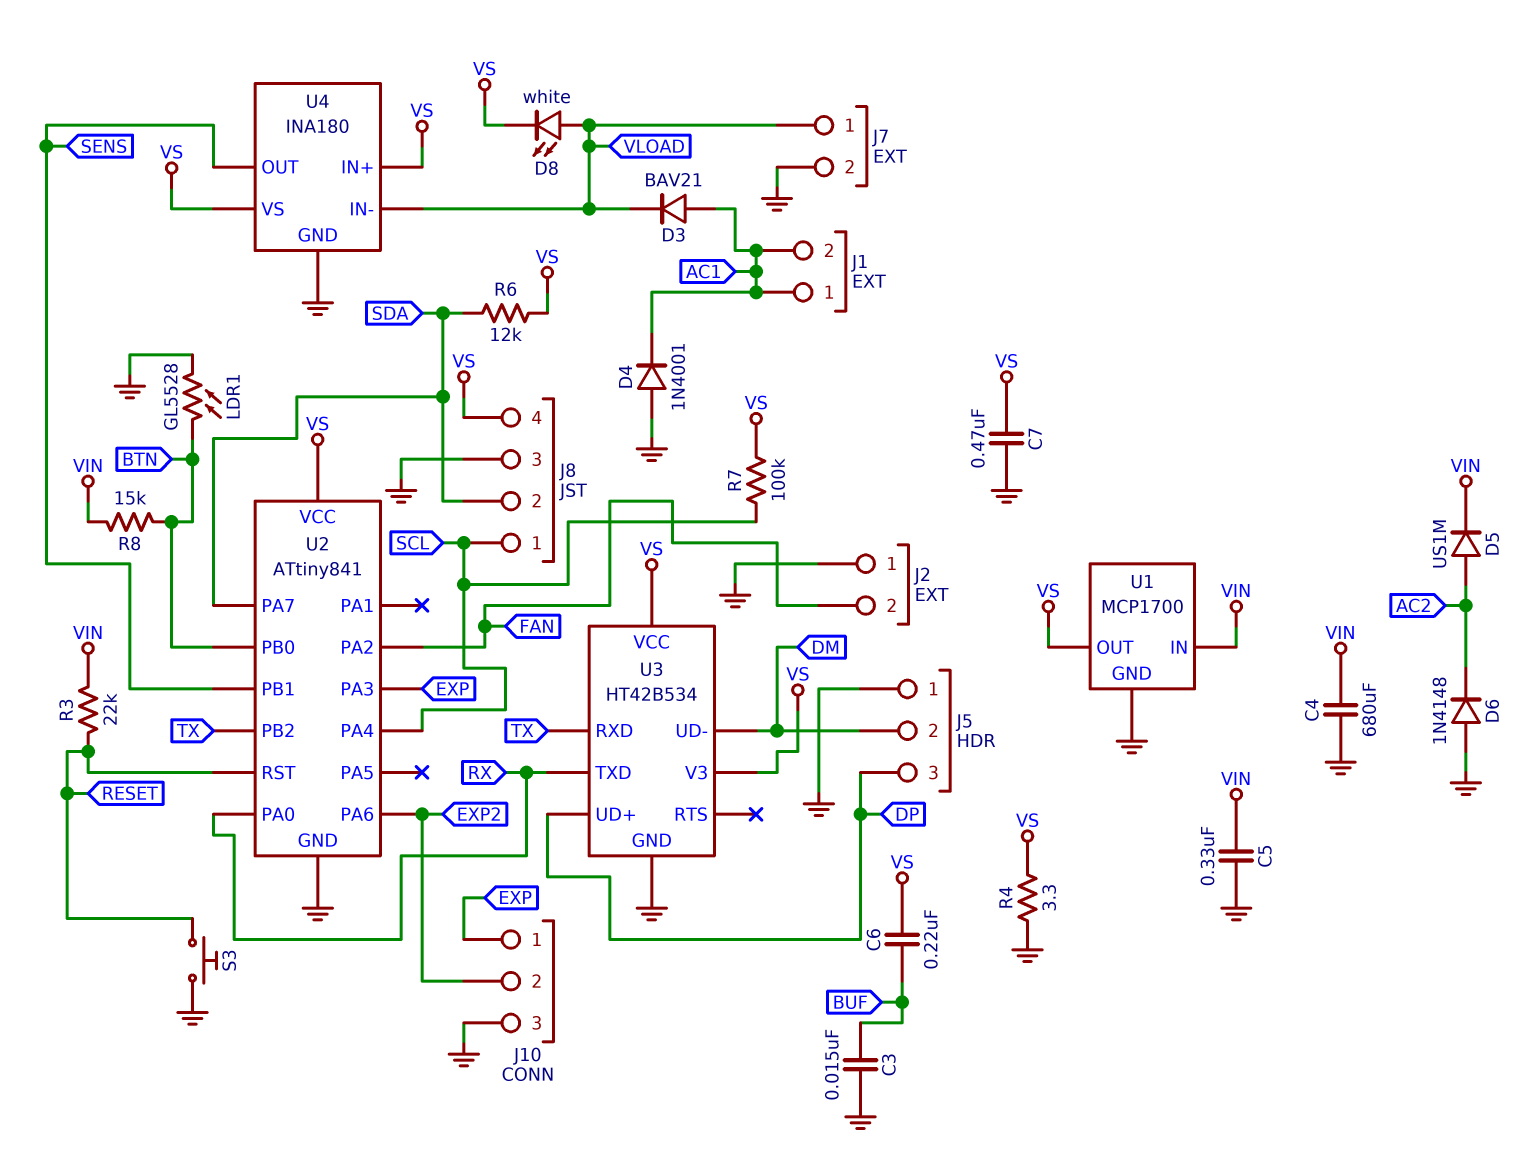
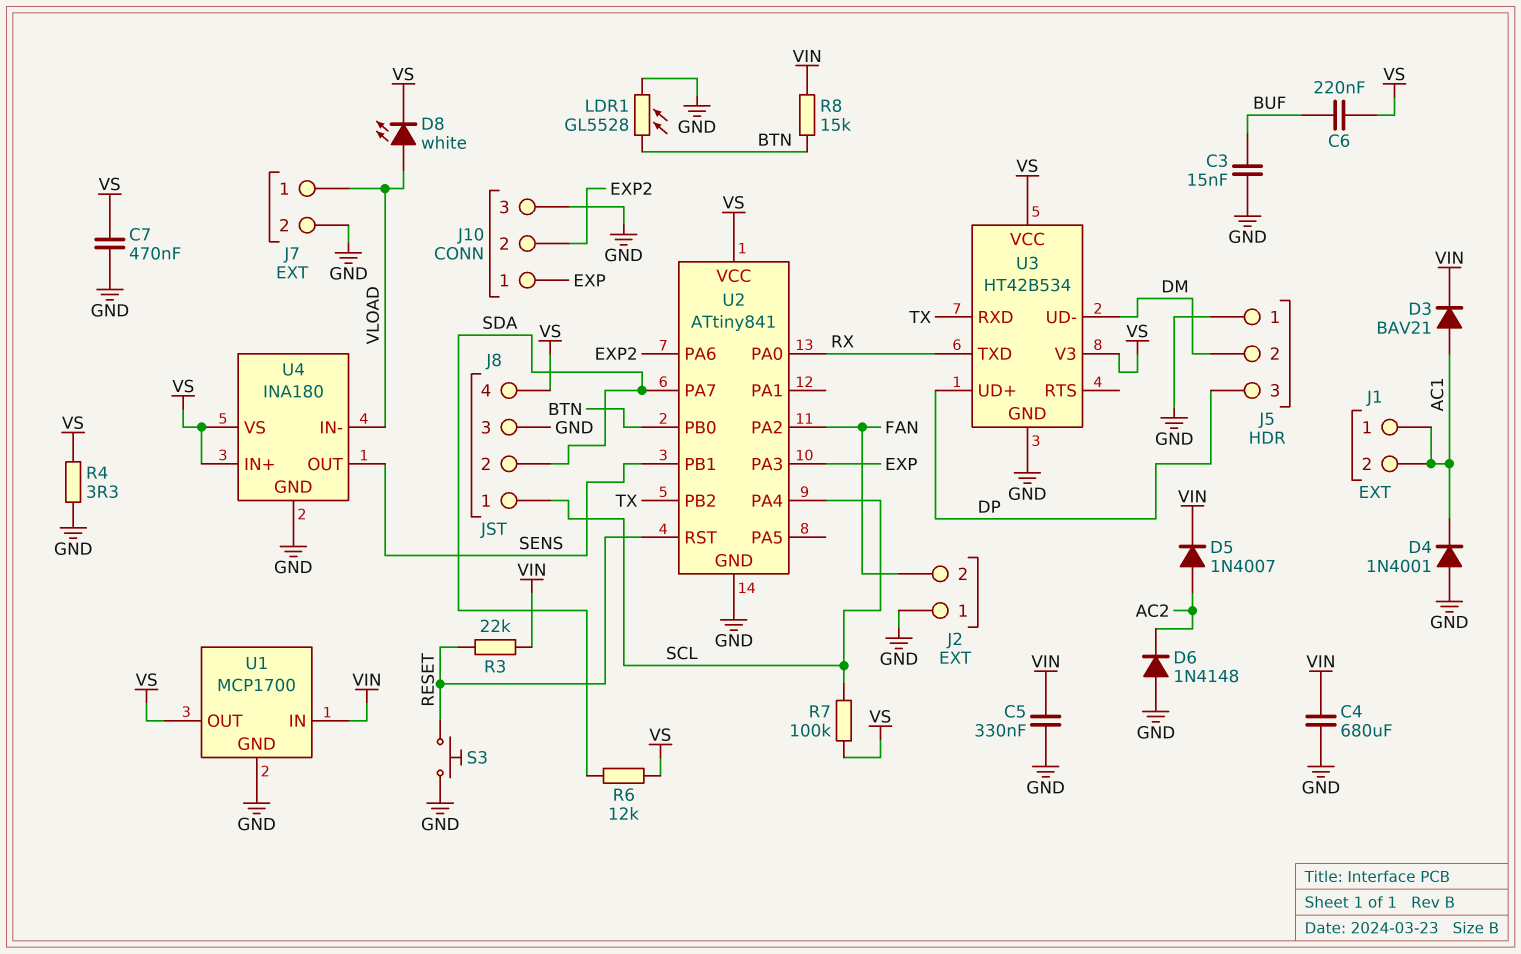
D3: diode BAV21 (A AC1, K VLOAD) -> diode BAV21 (A AC1, K VIN)
D5: diode US1M (A AC2, K VIN) -> diode 1N4007 (A AC2, K VIN)

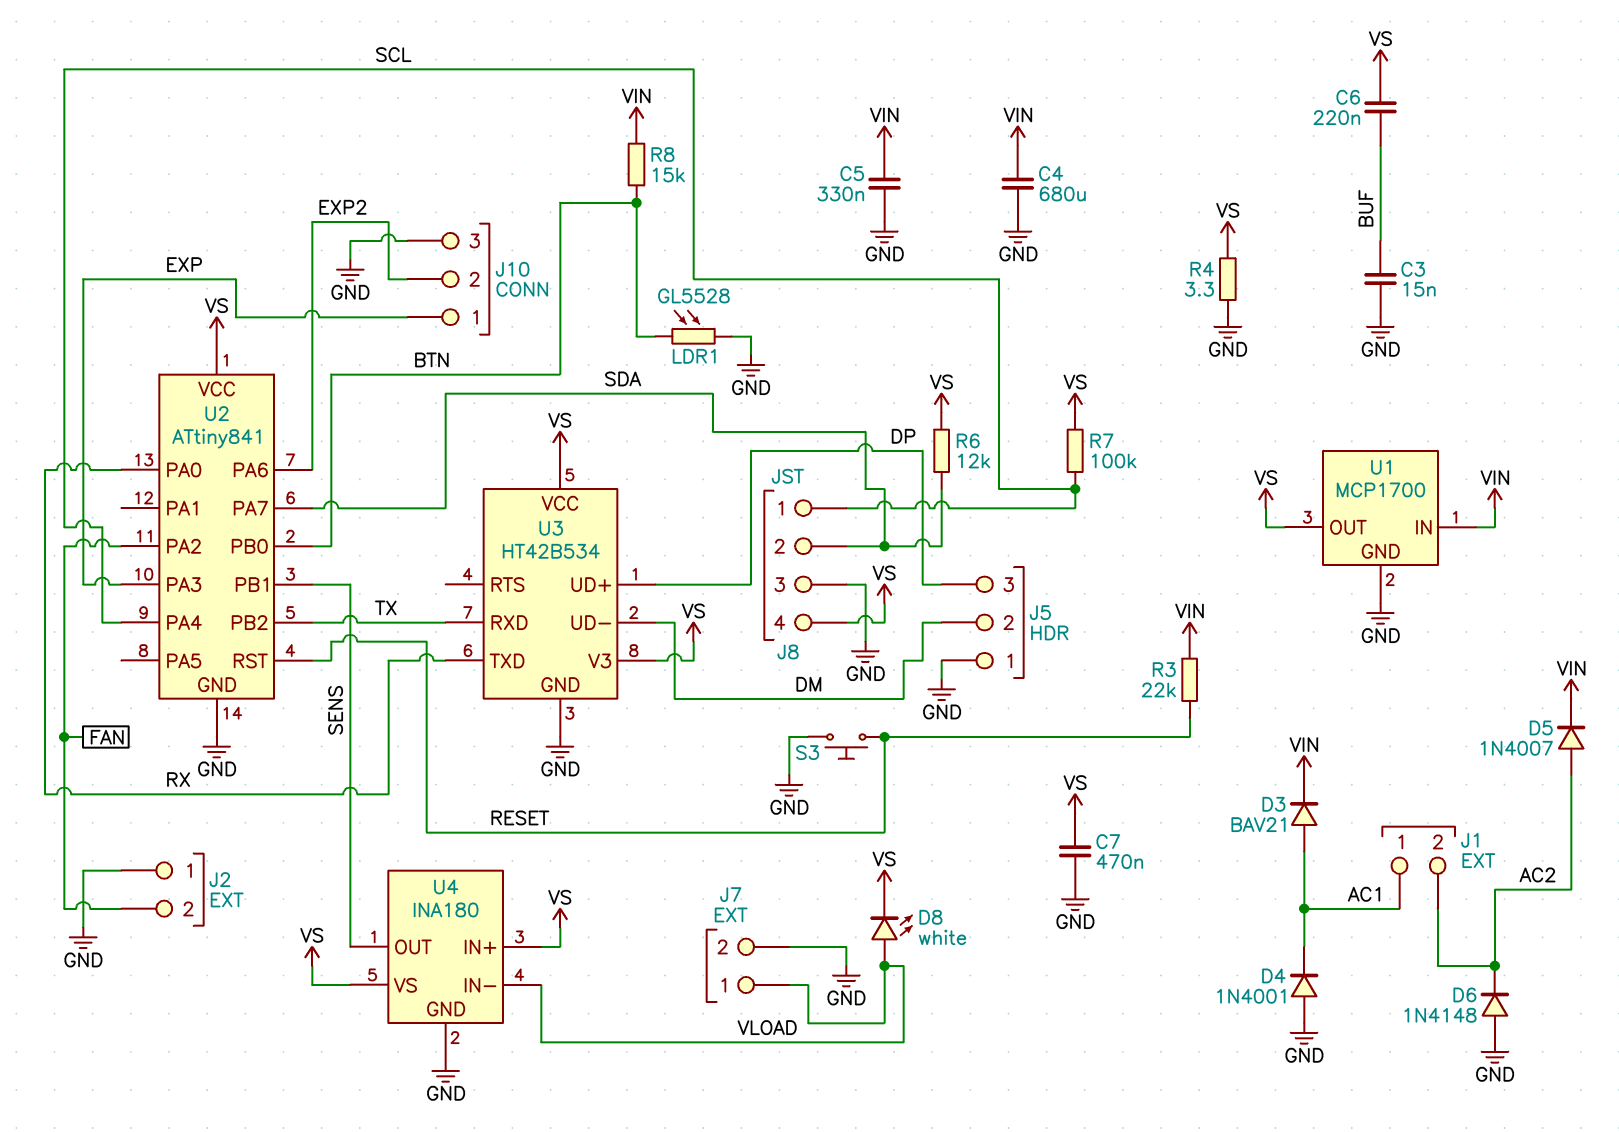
J1 pin 2: AC1 -> AC2

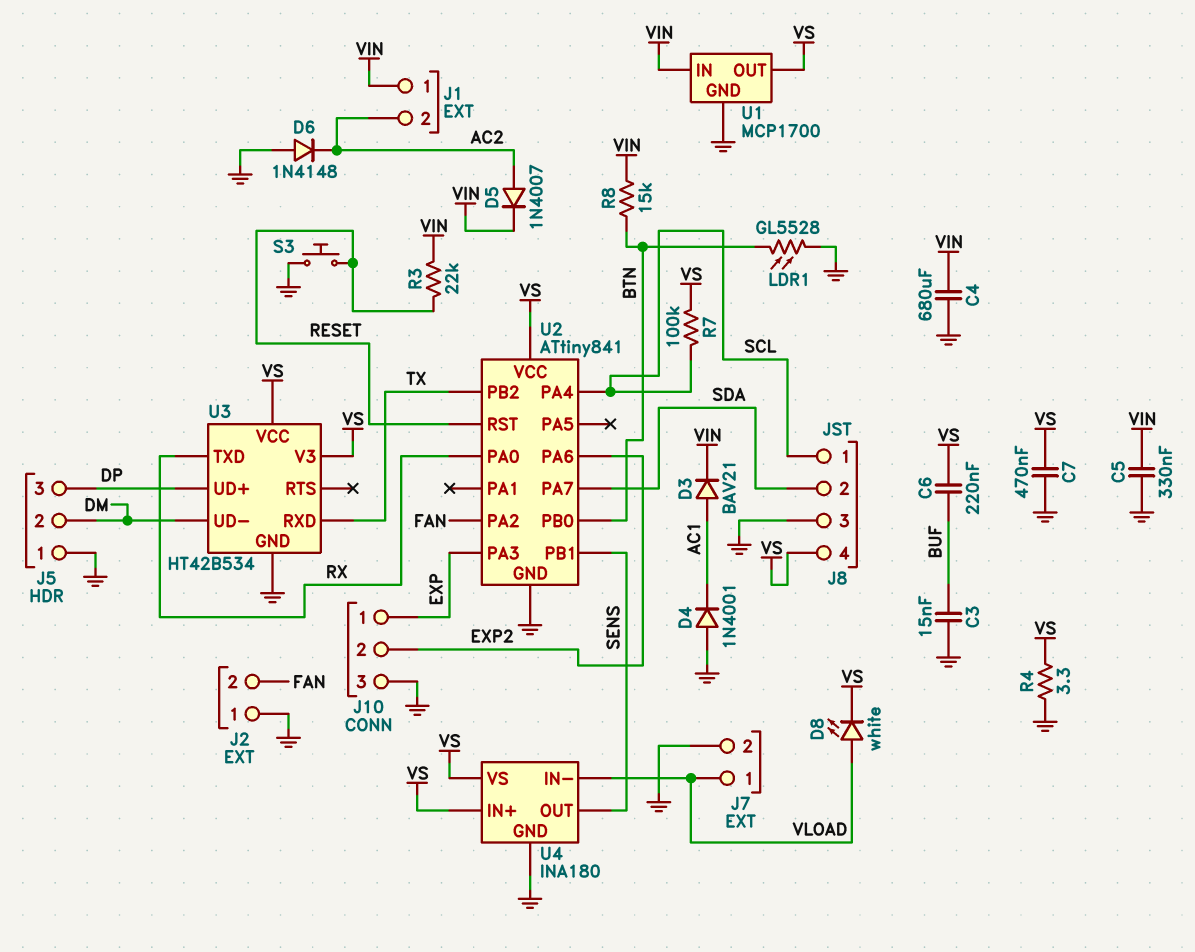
J1 pin 1: AC1 -> VIN
R6: 12k (SDA, VS) -> none

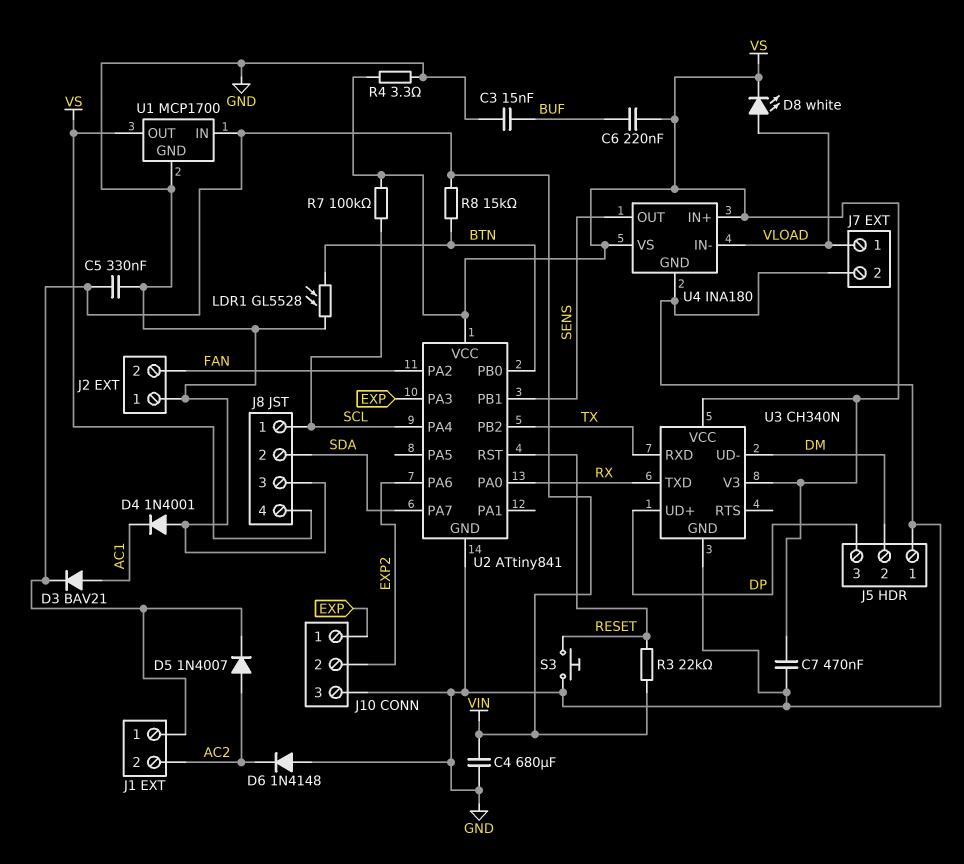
U3: HT42B534 -> CH340N

